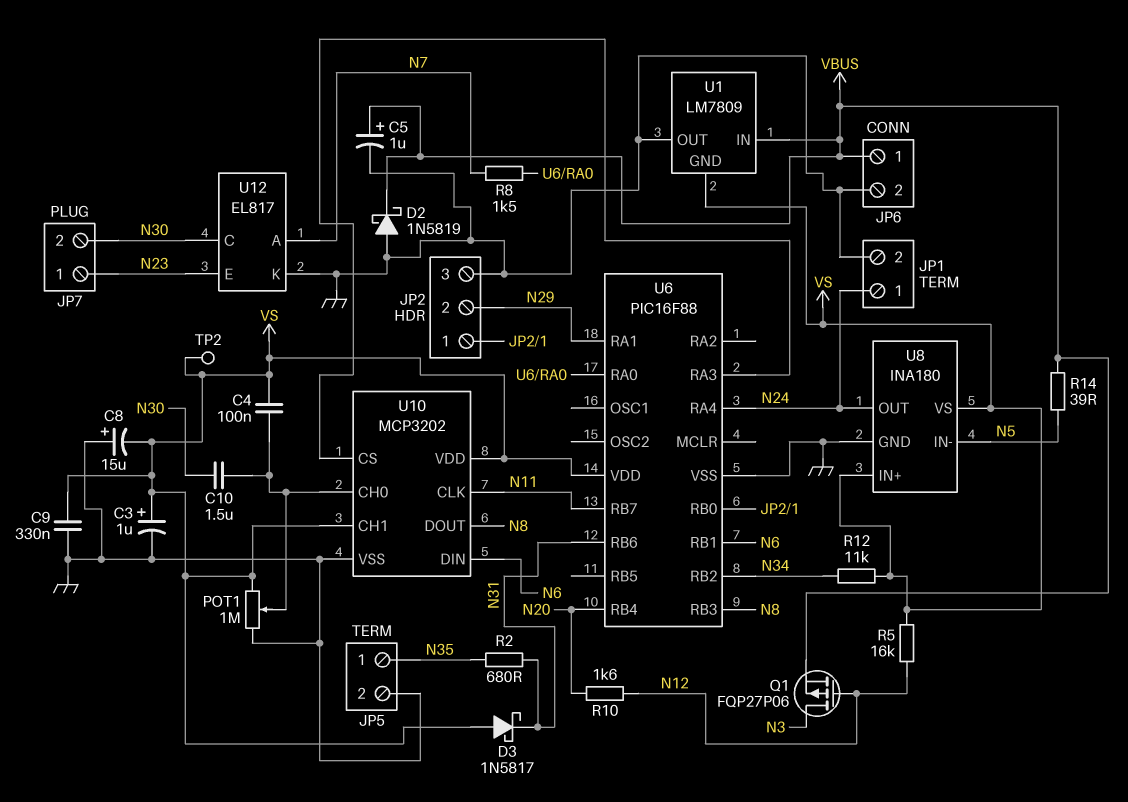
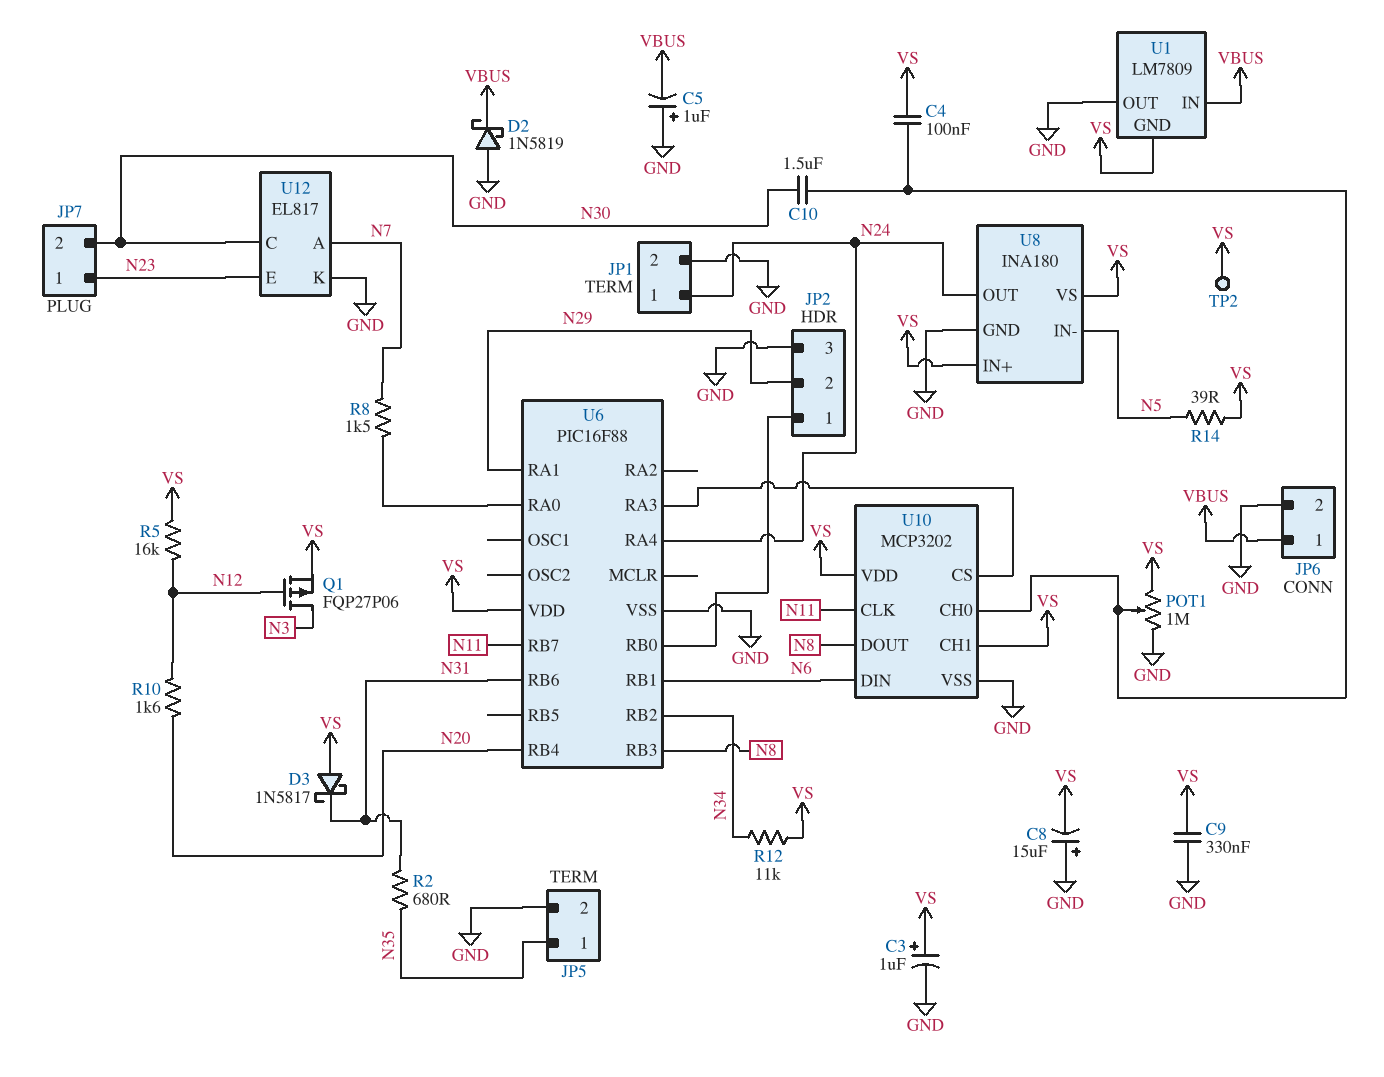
C5: 1uF (plus VBUS, minus GND) -> 1uF (plus GND, minus VBUS)
Q1: PMOS FQP27P06 (G N12, D N3, S VBUS) -> PMOS FQP27P06 (G N12, D N3, S VS)
R14: 39 (N5, VBUS) -> 39 (N5, VS)

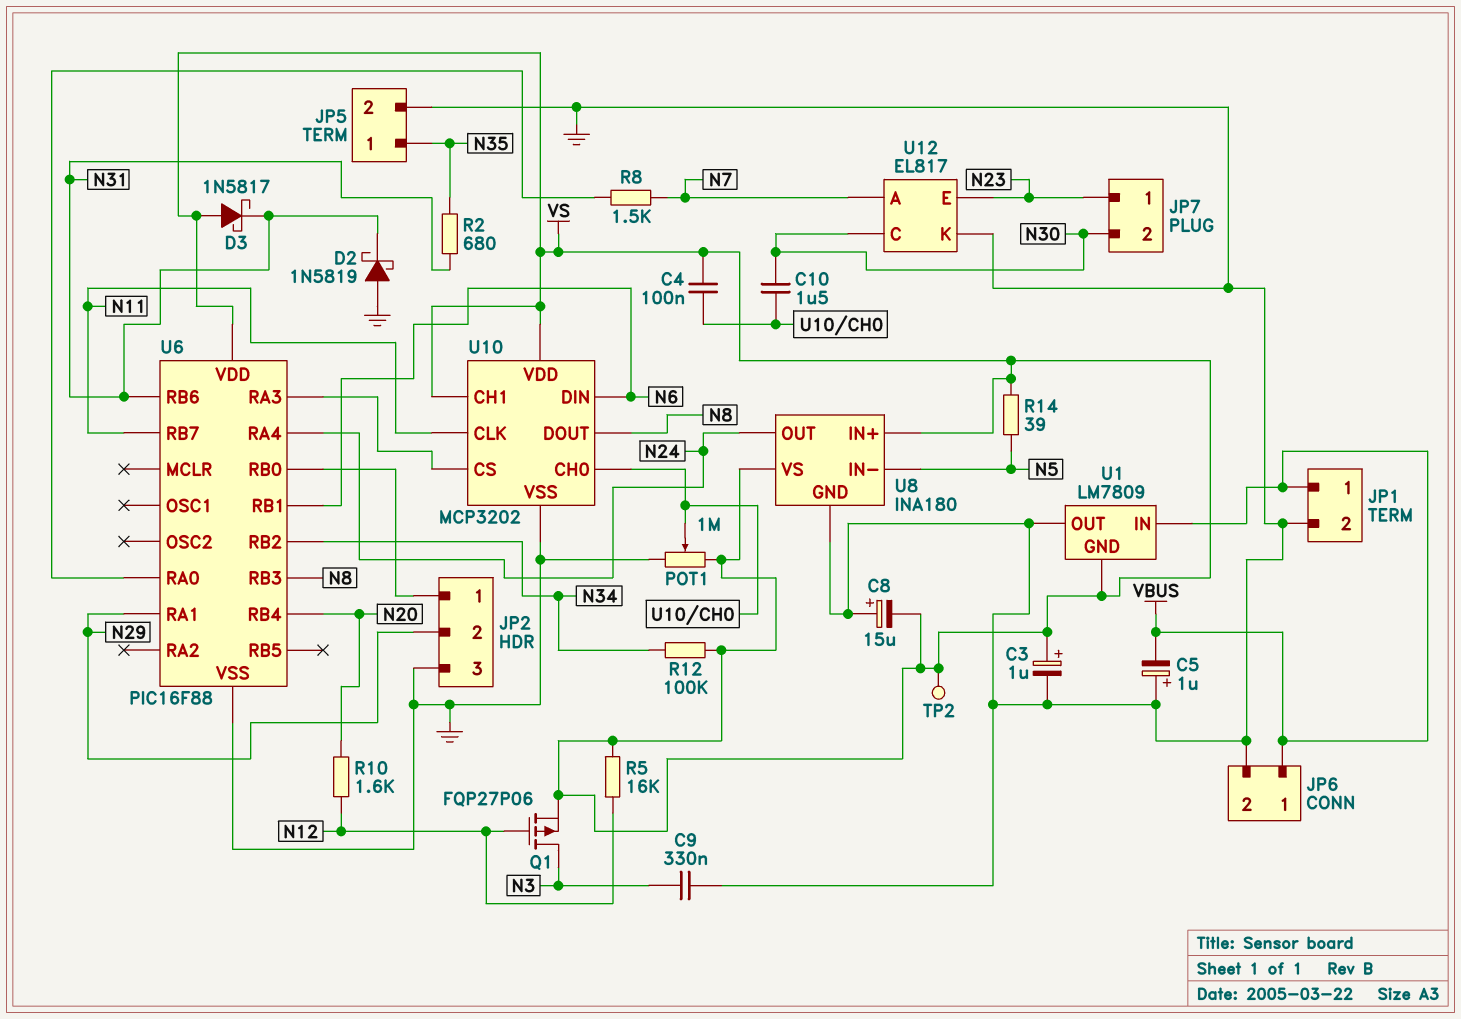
C9: 330nF (GND, VS) -> 330nF (GND, N3)
D2: schottky 1N5819 (A GND, K VBUS) -> schottky 1N5819 (A GND, K N31)
JP1 pin 1: N24 -> VBUS
R12: 11k (N34, VS) -> 100k (N34, VS)

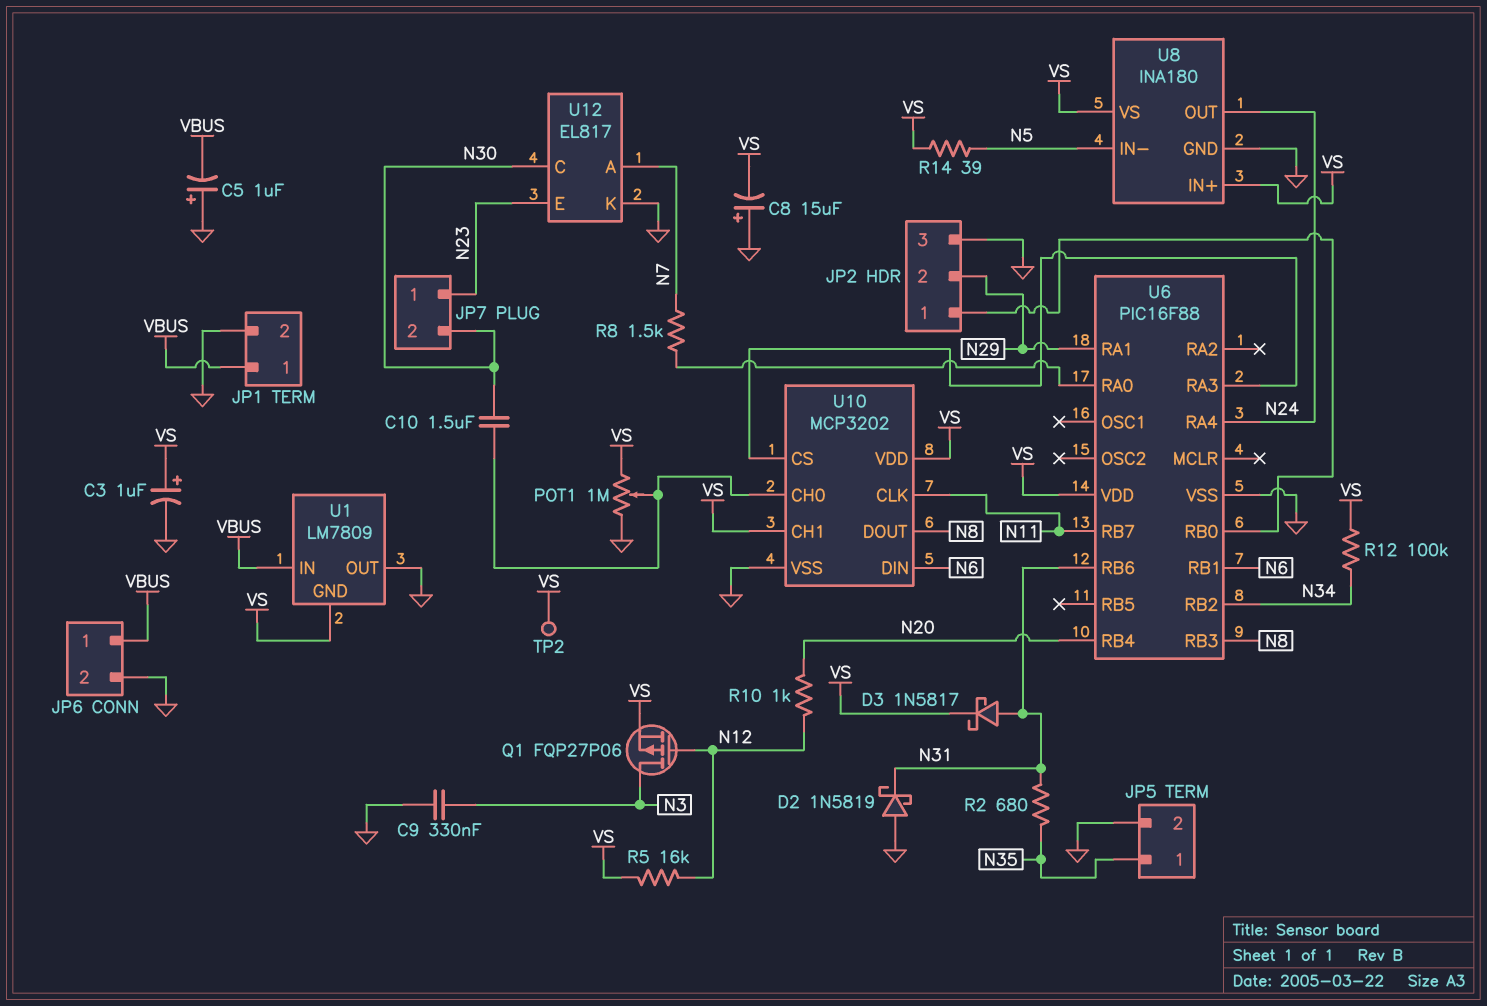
C4: 100nF (U10/CH0, VS) -> none
D3: schottky 1N5817 (A VS, K N31) -> schottky 1N5817 (A N31, K VS)
R10: 1.6k (N12, N20) -> 1k (N12, N20)

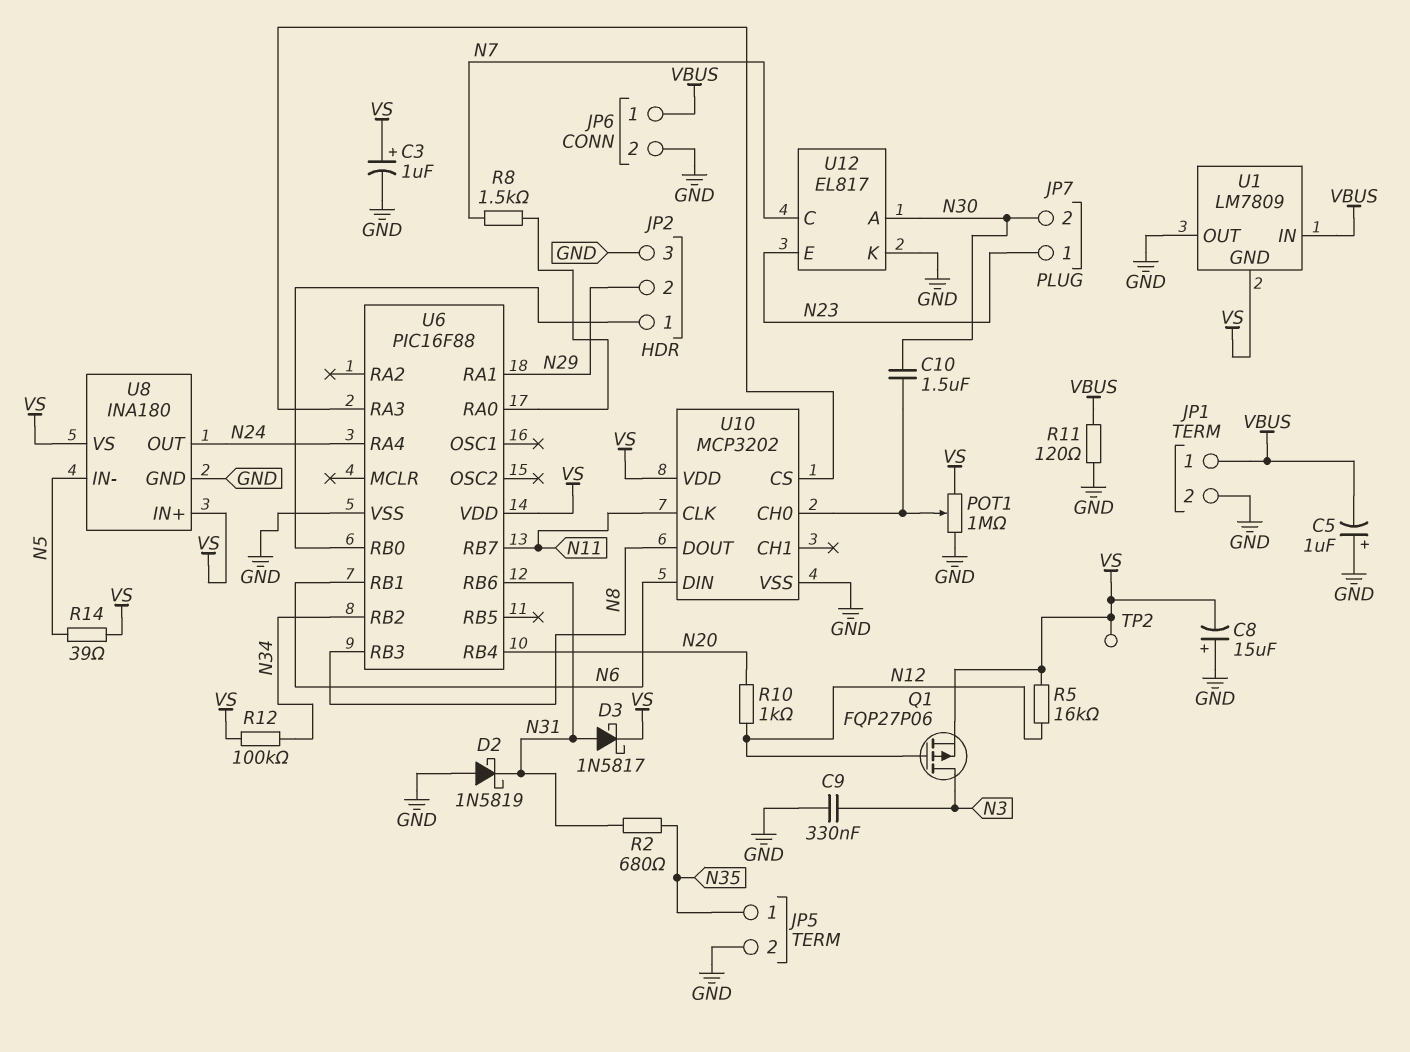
R11: none -> 120 (GND, VBUS)
U10 pin CH1: VS -> none
U12 pin A: N7 -> N30
U12 pin C: N30 -> N7

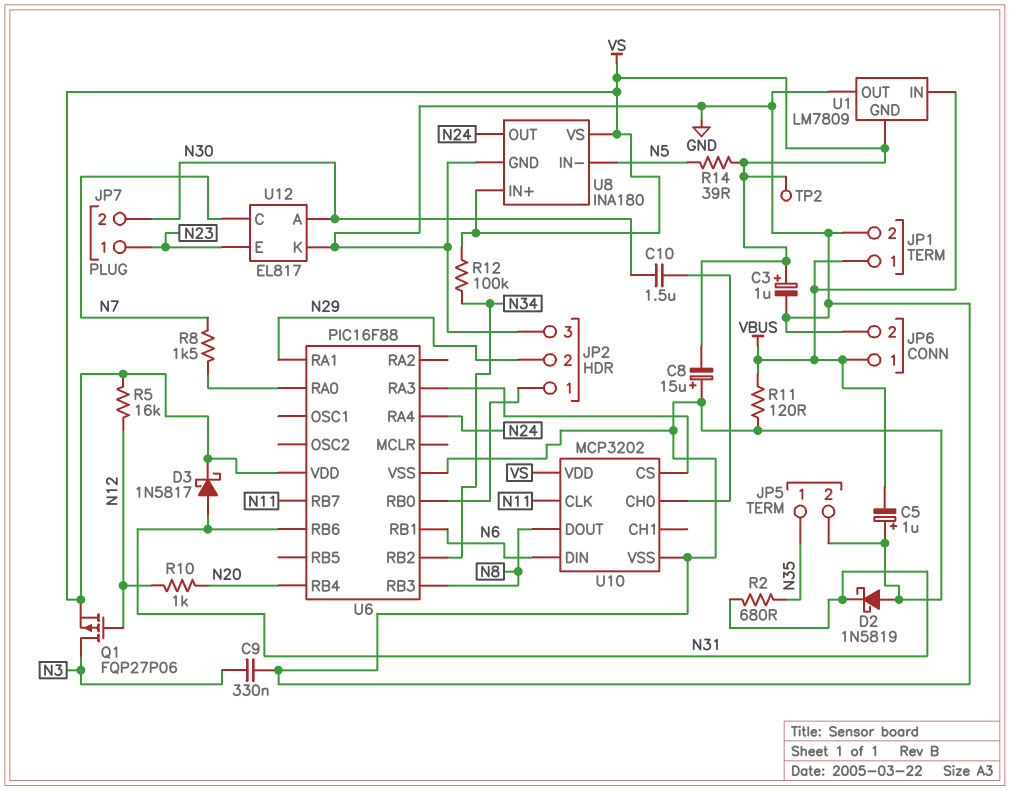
POT1: 1M (GND, VS, wiper U10/CH0) -> none

